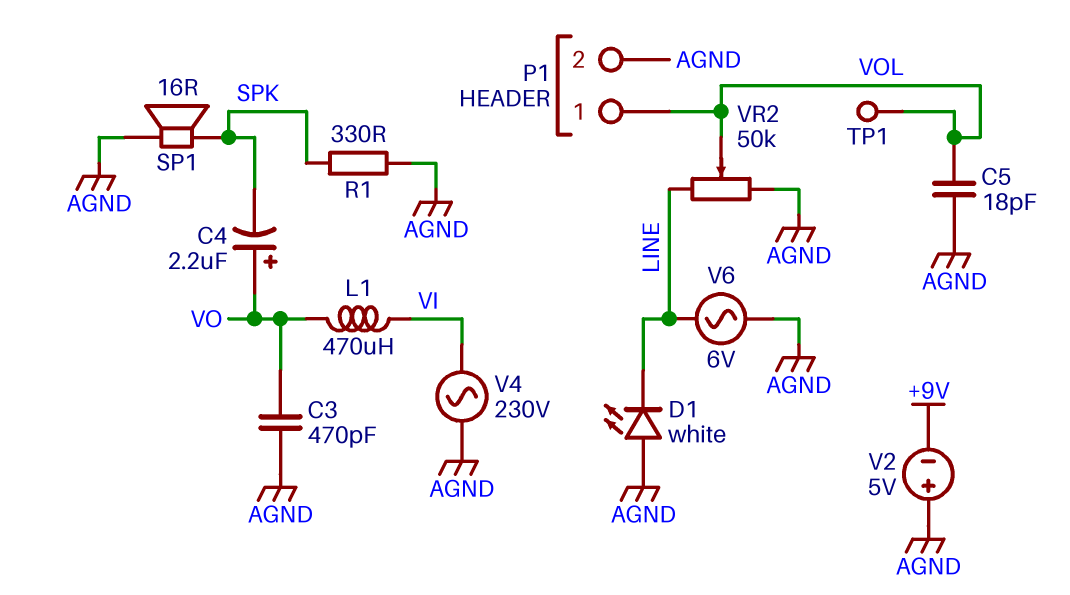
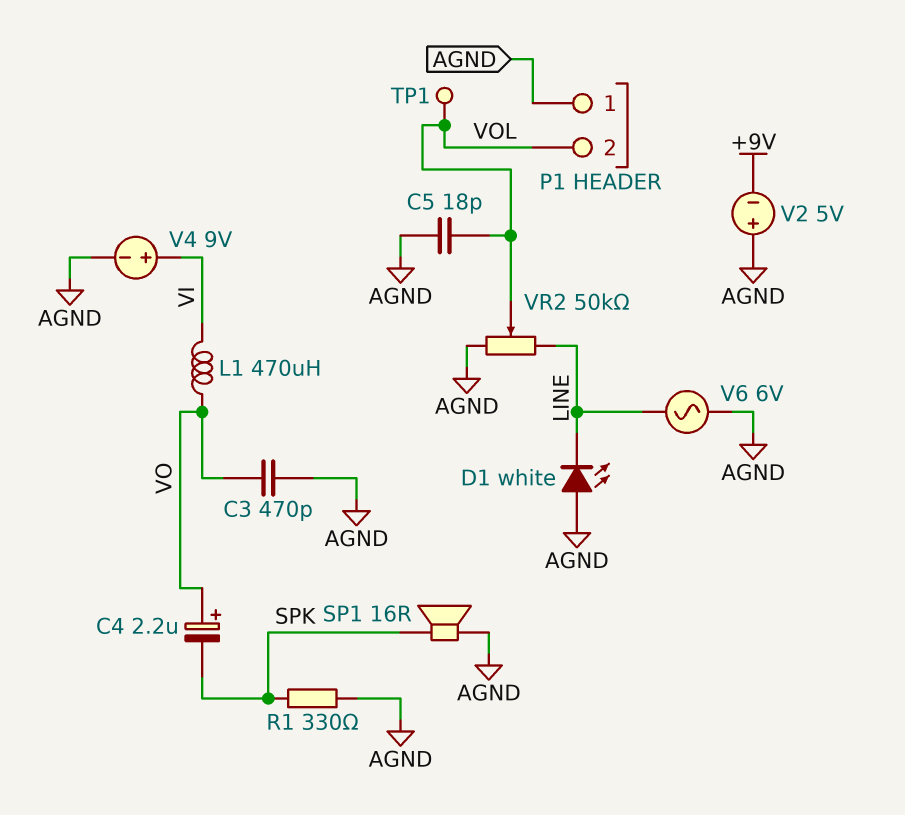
P1 pin 1: VOL -> AGND
P1 pin 2: AGND -> VOL
V4: AC 230V (AGND, VI) -> 9V (plus VI, minus AGND)

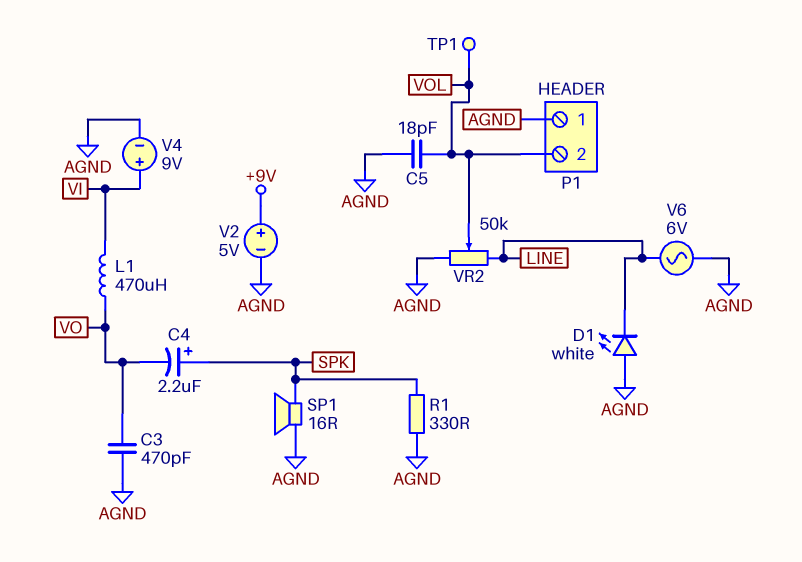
C4: 2.2uF (plus VO, minus SPK) -> 2.2uF (plus SPK, minus VO)
V2: 5V (plus AGND, minus +9V) -> 5V (plus +9V, minus AGND)

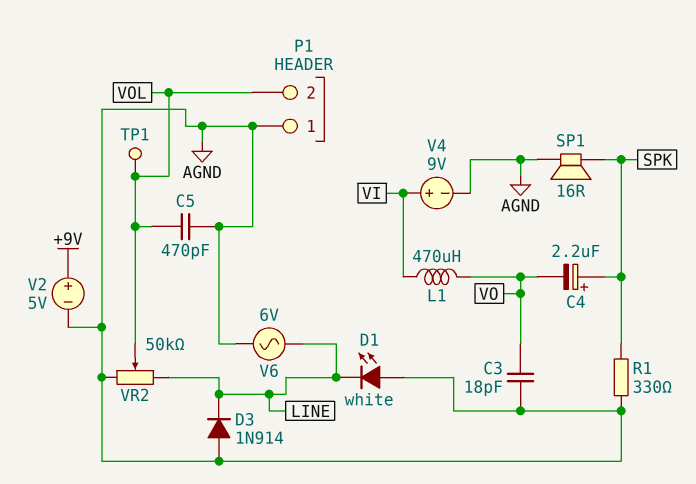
C3: 470pF (AGND, VO) -> 18pF (AGND, VO)
C5: 18pF (AGND, VOL) -> 470pF (AGND, VOL)
D3: none -> diode 1N914 (A AGND, K LINE)

